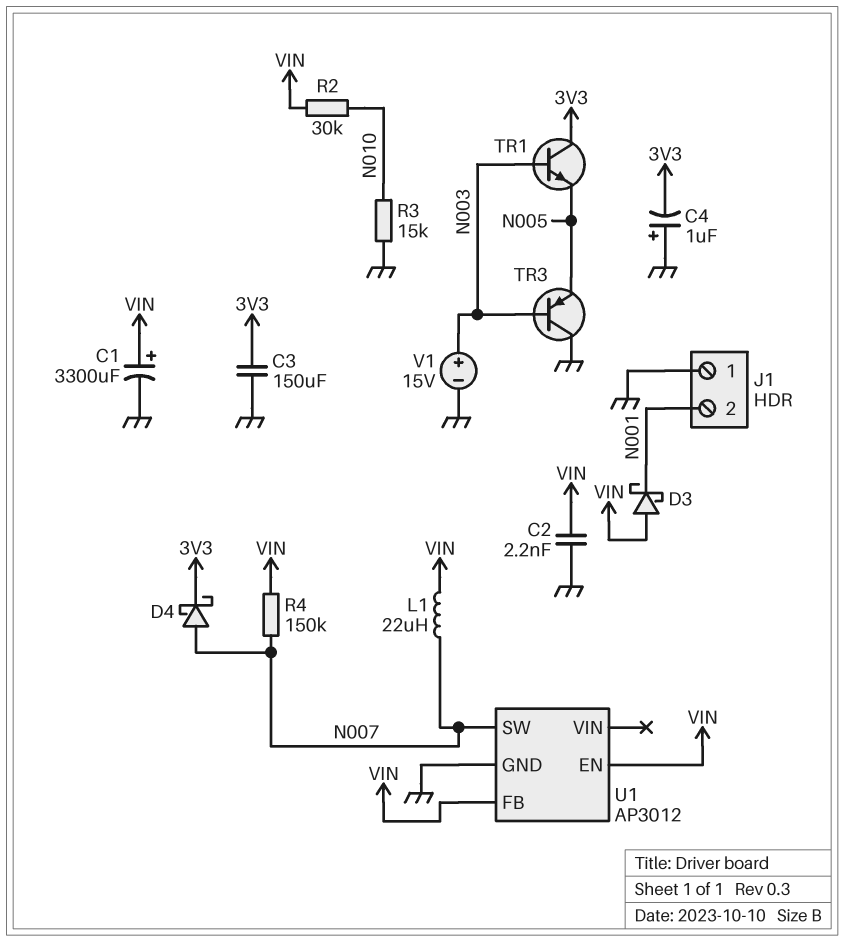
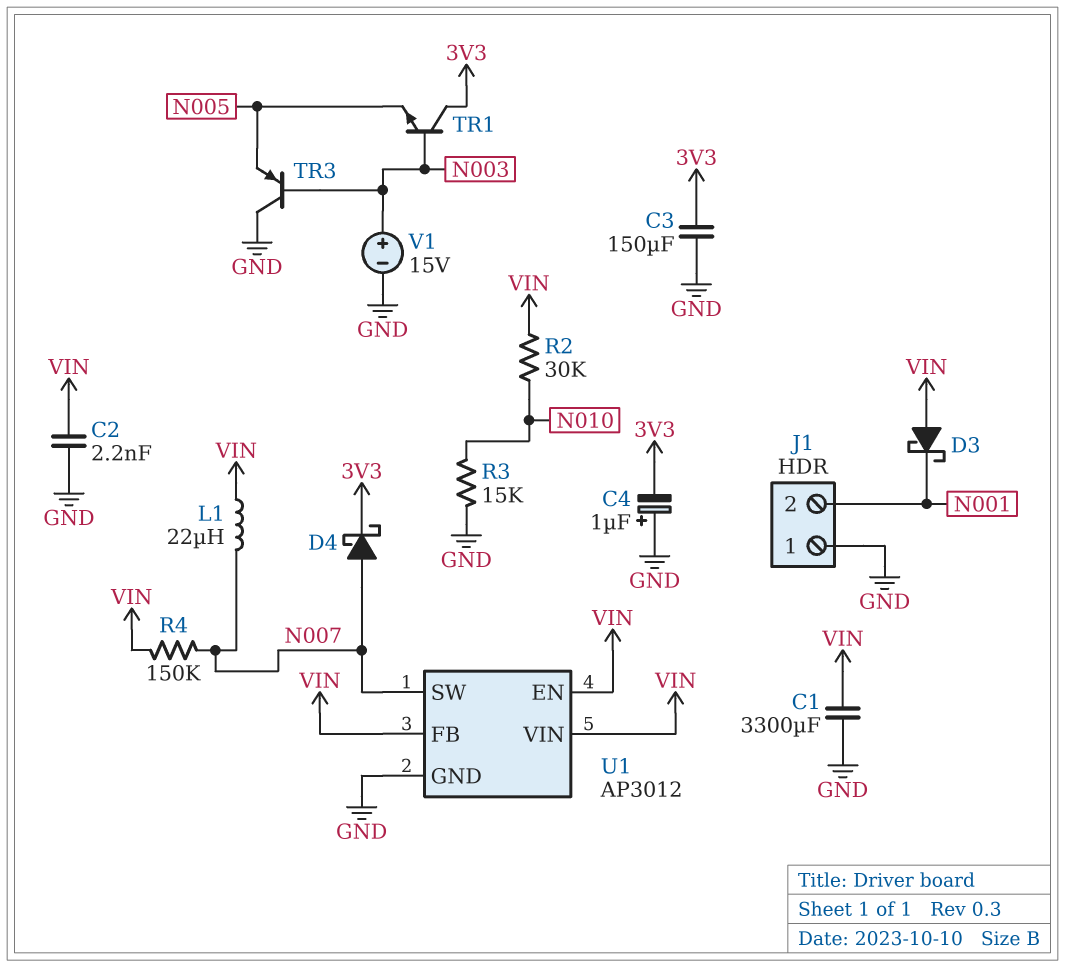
C1: 3300uF (plus VIN, minus GND) -> 3300uF (GND, VIN)
U1 pin VIN: none -> VIN

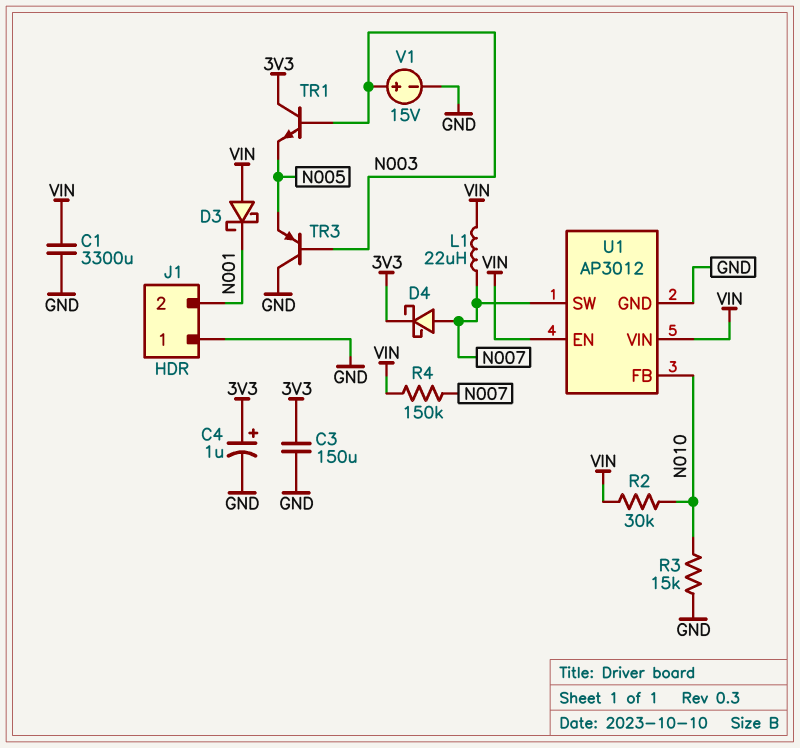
C2: 2.2nF (GND, VIN) -> none
C4: 1uF (plus GND, minus 3V3) -> 1uF (plus 3V3, minus GND)
U1 pin FB: VIN -> N010

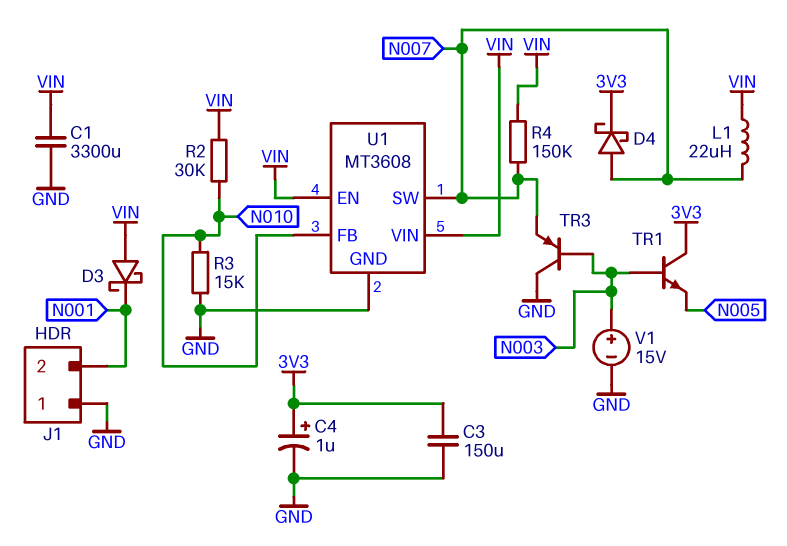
TR3: PNP (B N003, C GND, E N005) -> PNP (B N003, C GND, E N007)
U1: AP3012 -> MT3608

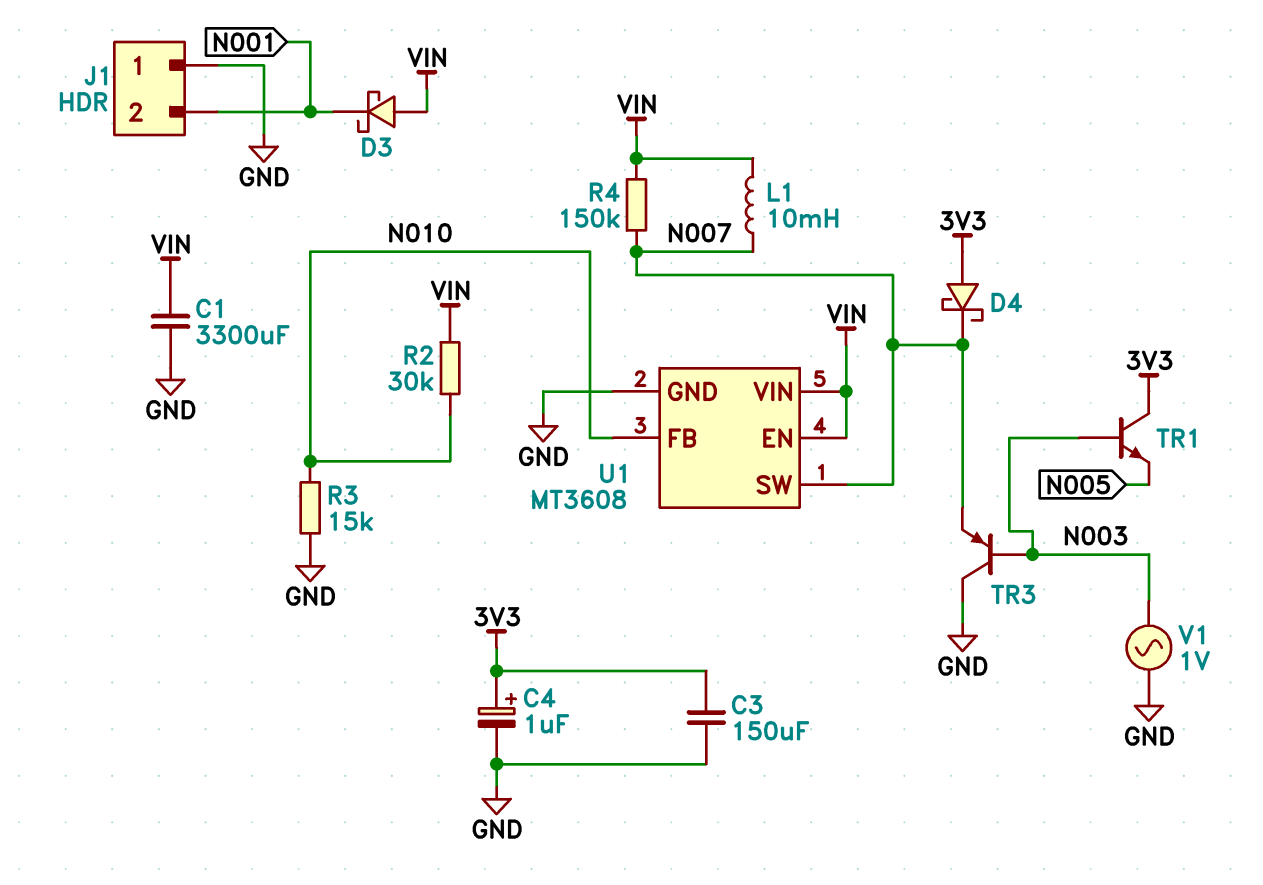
D4: schottky (A N007, K 3V3) -> schottky (A 3V3, K N007)
L1: 22uH (N007, VIN) -> 10mH (N007, VIN)
V1: 15V (plus N003, minus GND) -> AC 1V (GND, N003)

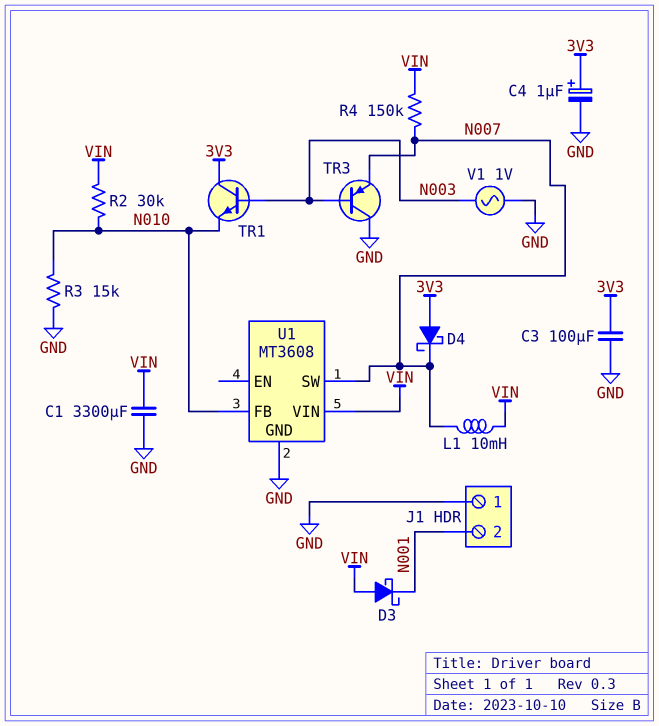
C3: 150uF (3V3, GND) -> 100uF (3V3, GND)
TR1: NPN (B N003, C 3V3, E N005) -> NPN (B N003, C 3V3, E N010)
U1 pin EN: VIN -> none

